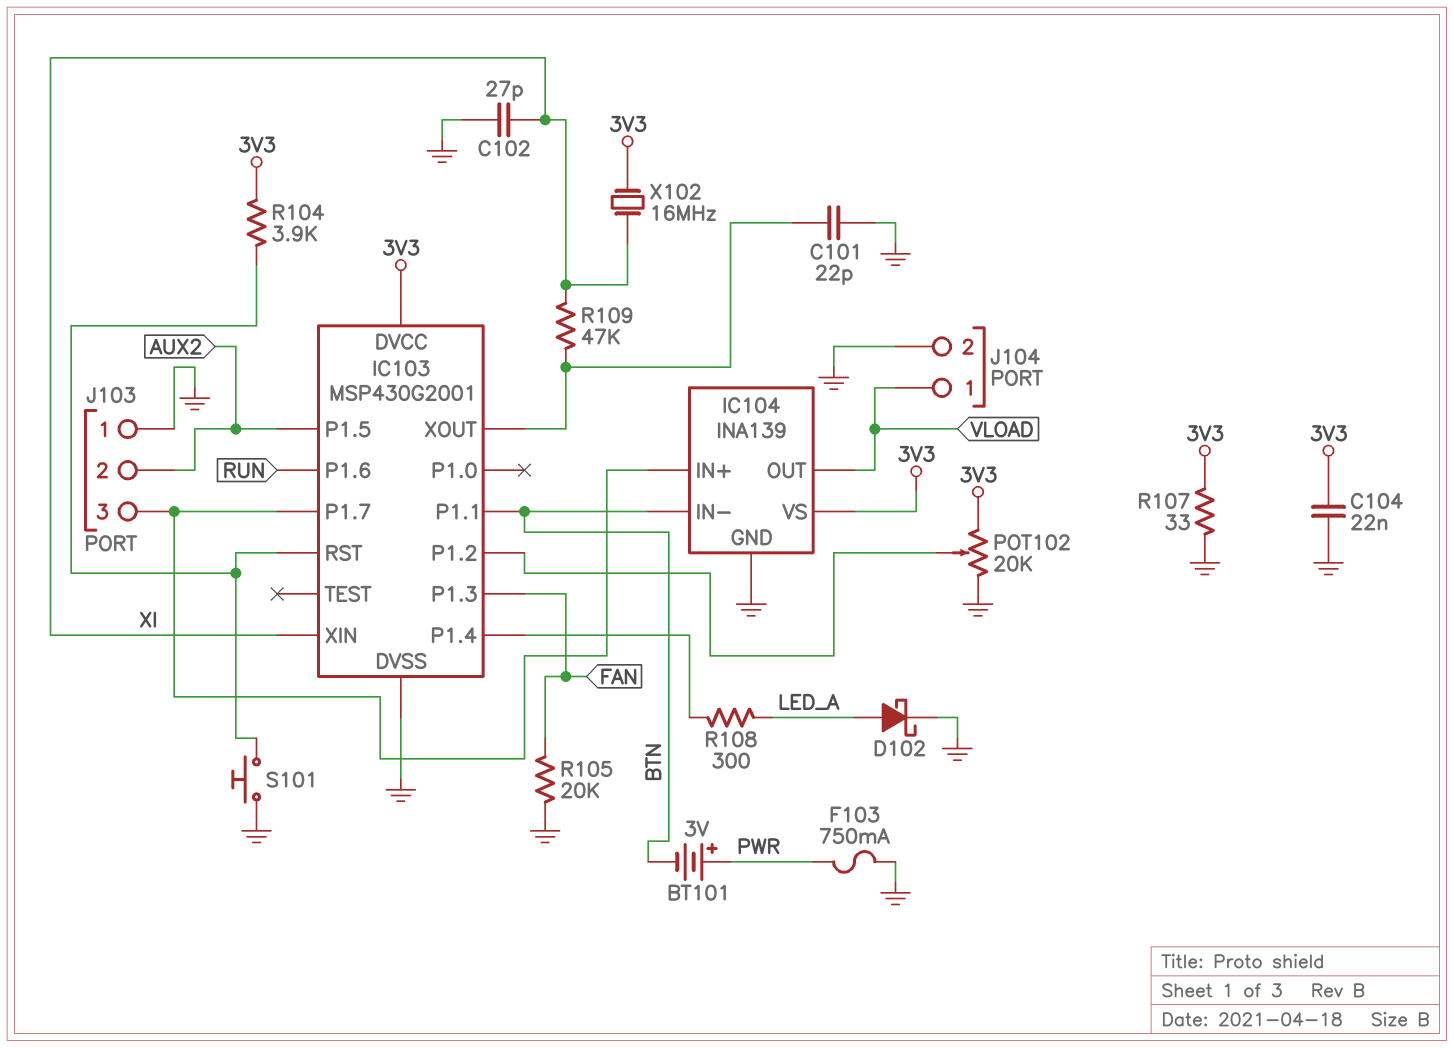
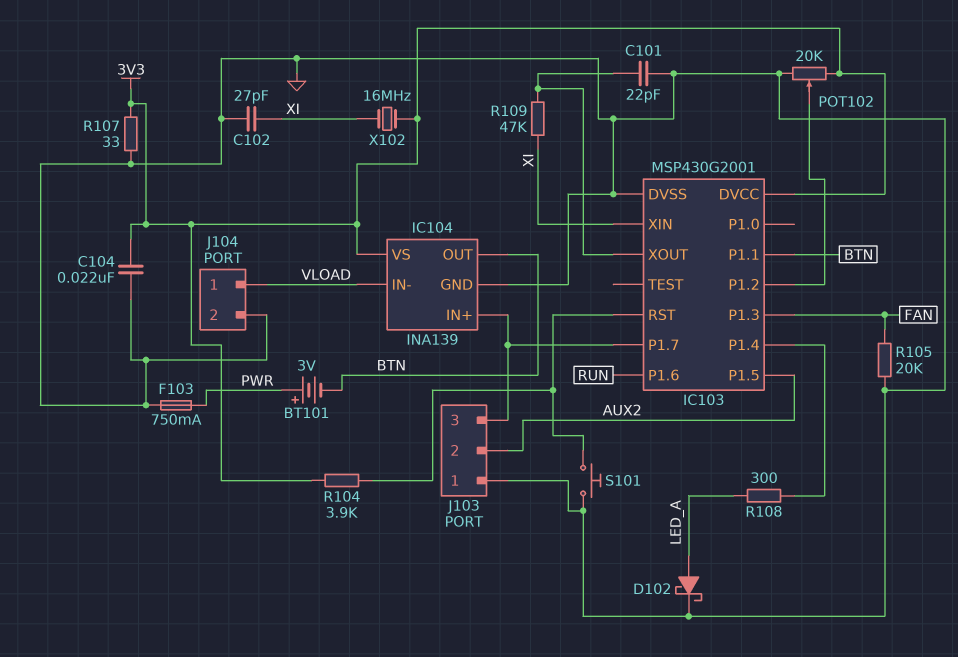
IC104 pin IN-: BTN -> VLOAD
IC104 pin OUT: VLOAD -> BTN

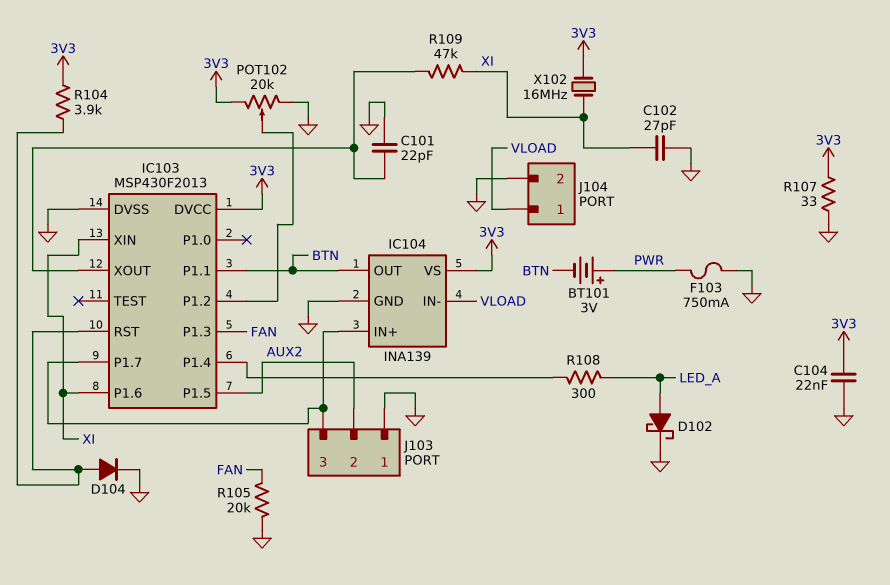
D104: none -> diode (A IC103/RST, K GND)
IC103: MSP430G2001 -> MSP430F2013
IC103 pin P1.6: RUN -> XI
S101: button (GND, IC103/RST) -> none

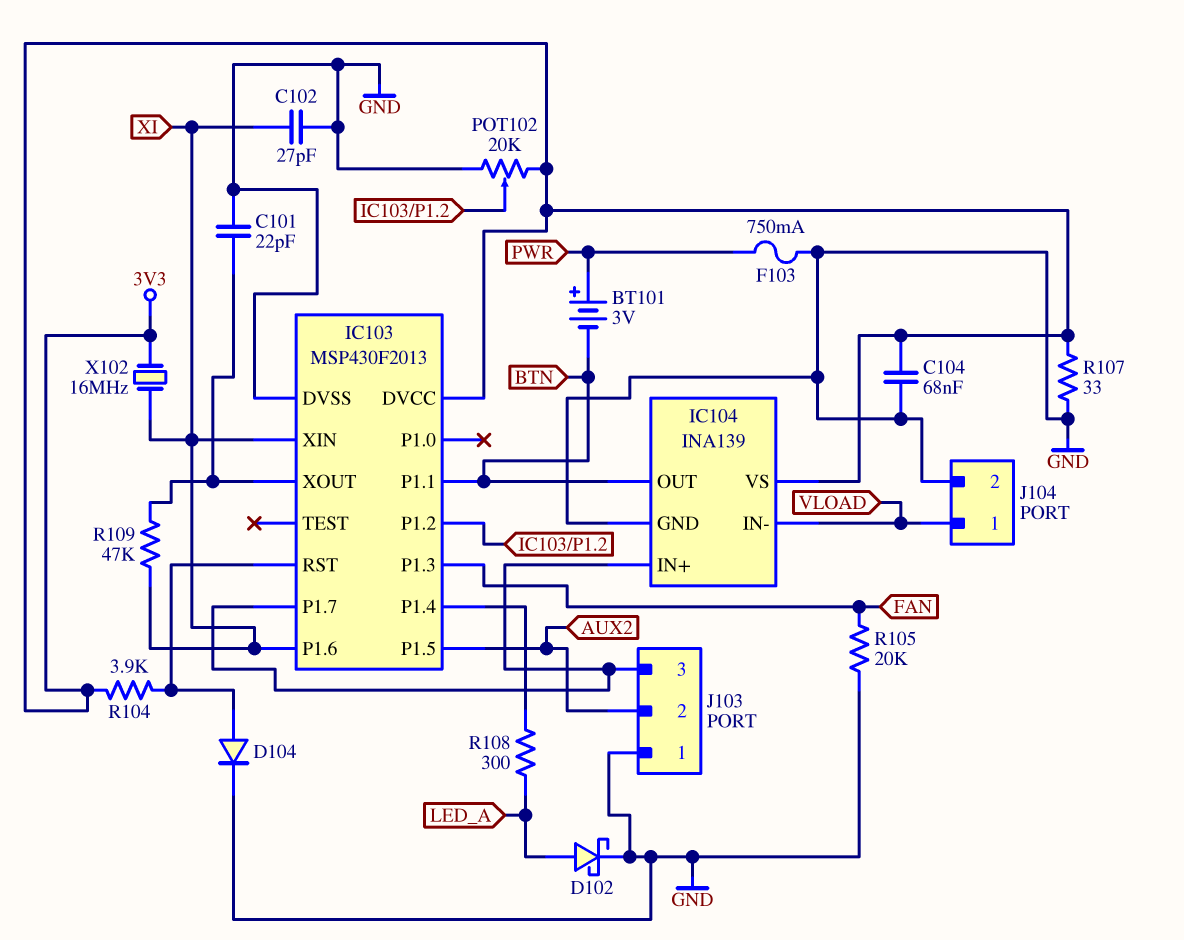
C104: 22nF (3V3, GND) -> 68nF (3V3, GND)

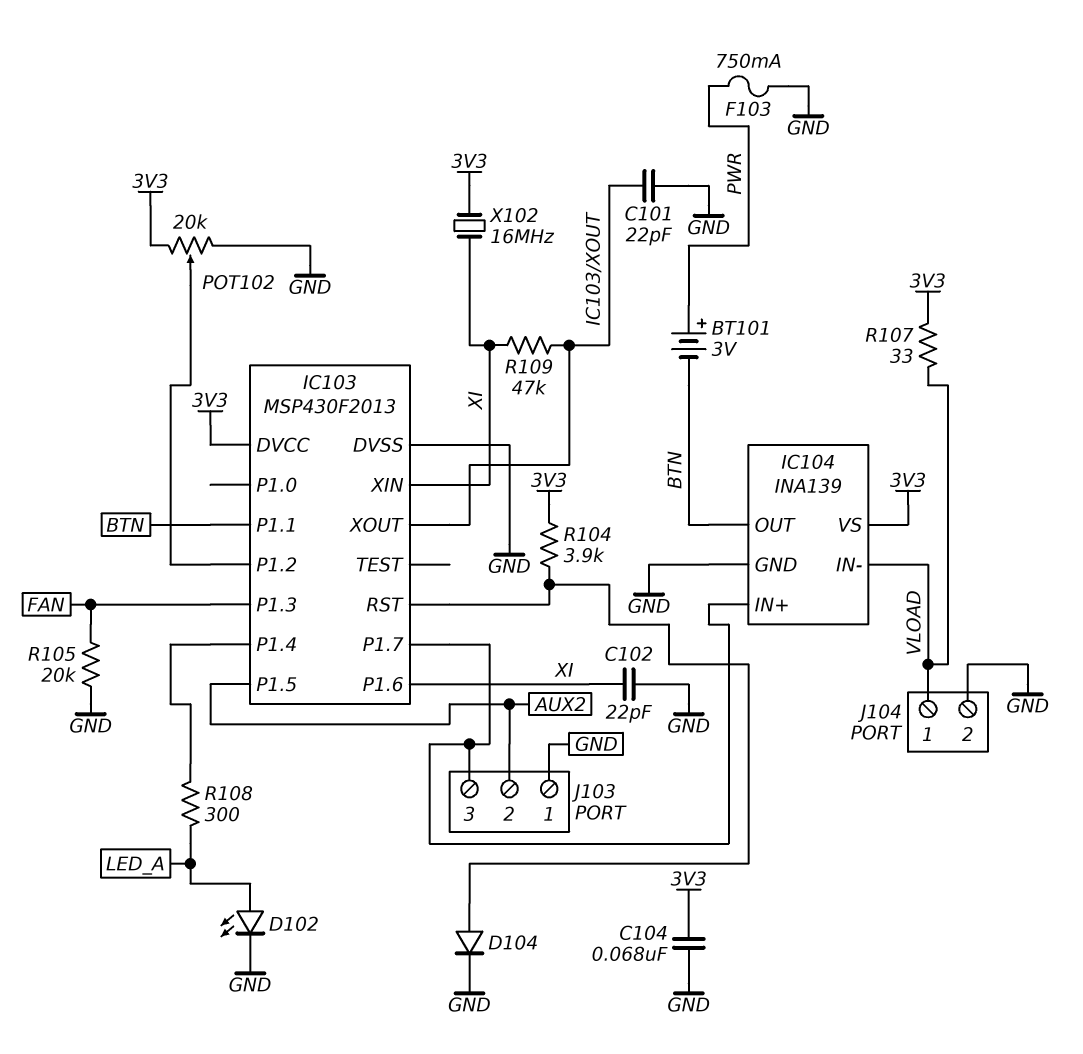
C102: 27pF (GND, XI) -> 22pF (GND, XI)
D102: schottky (A LED_A, K GND) -> LED (A LED_A, K GND)
R107: 33 (3V3, GND) -> 33 (3V3, VLOAD)

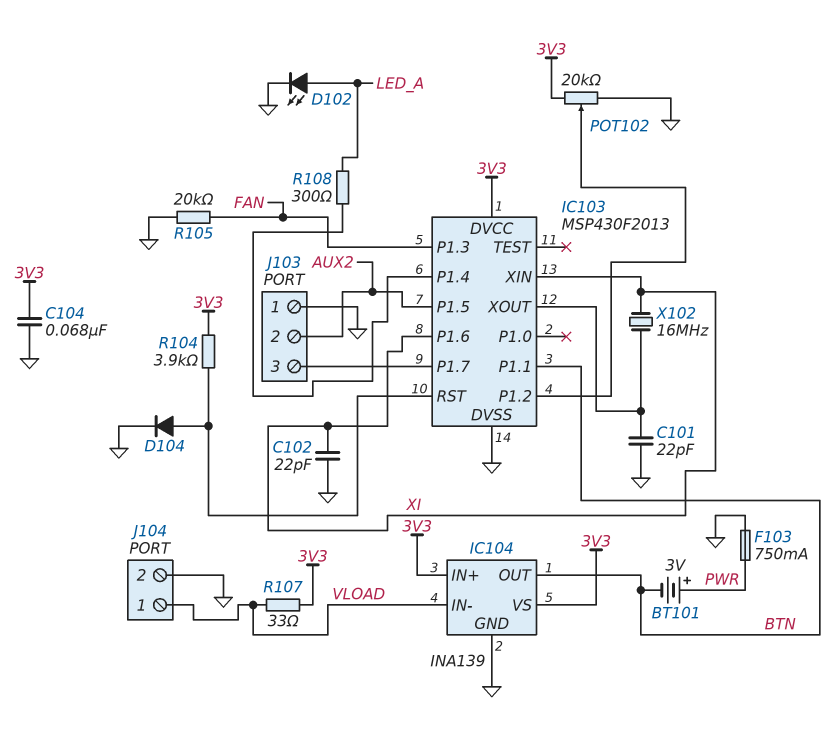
IC104 pin IN+: IC103/P1.7 -> 3V3
R109: 47k (IC103/XOUT, XI) -> none
X102: 16MHz (3V3, XI) -> 16MHz (IC103/XOUT, XI)

